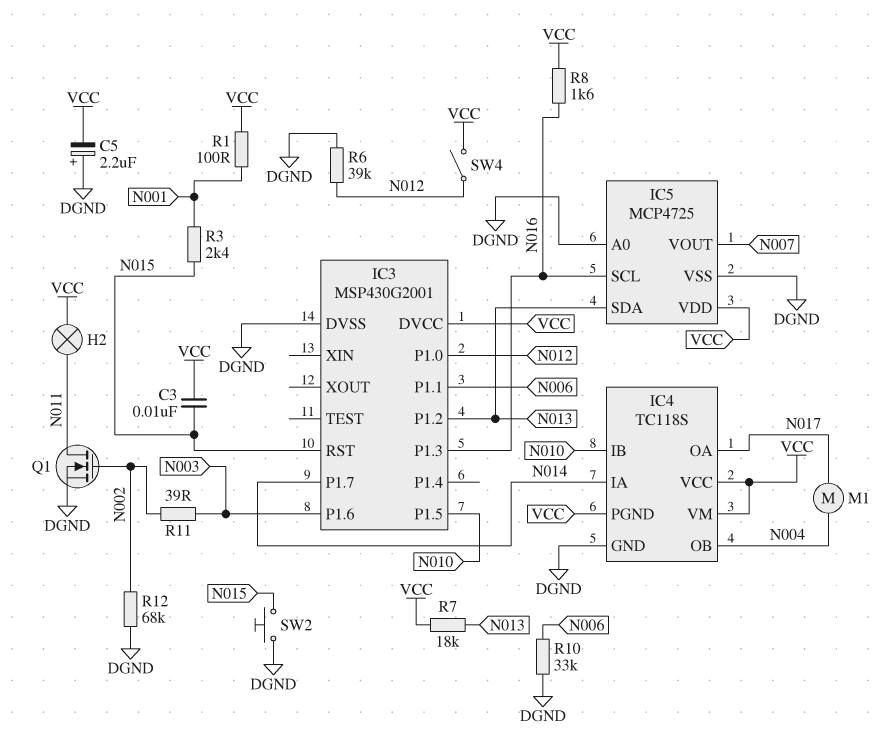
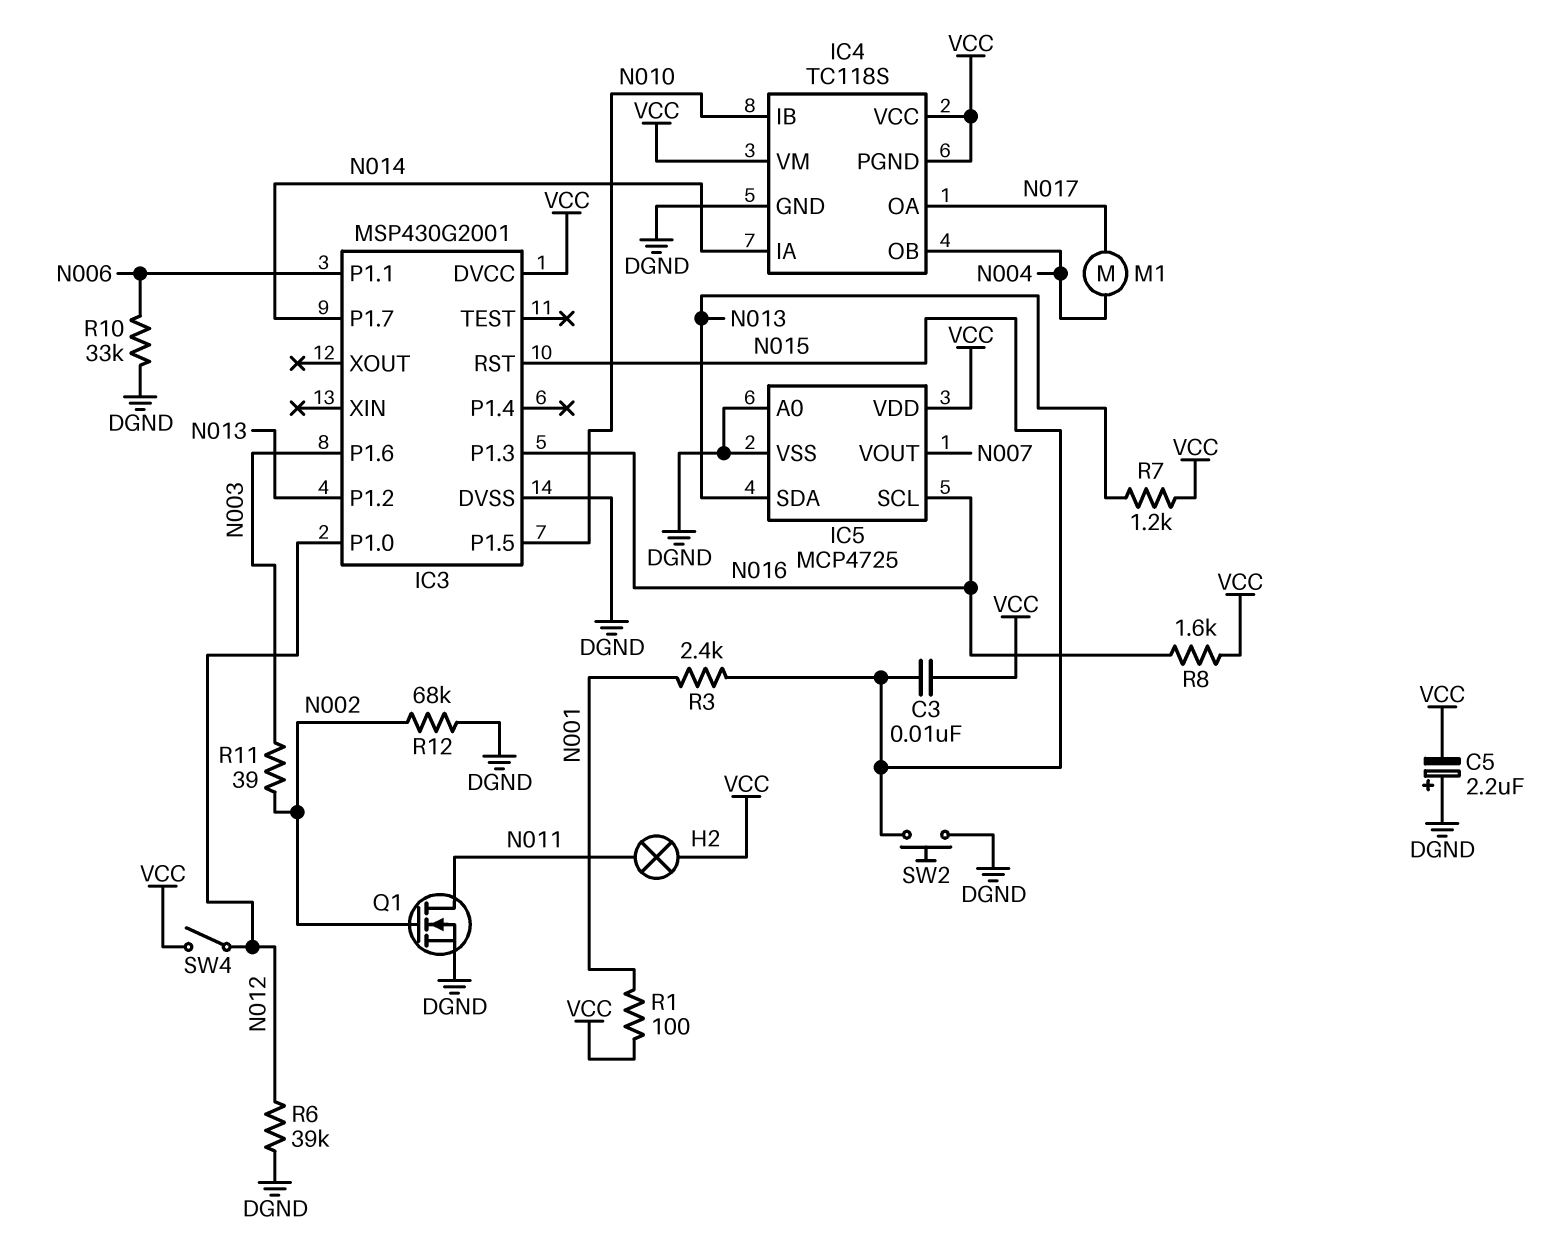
R7: 18k (N013, VCC) -> 1.2k (N013, VCC)

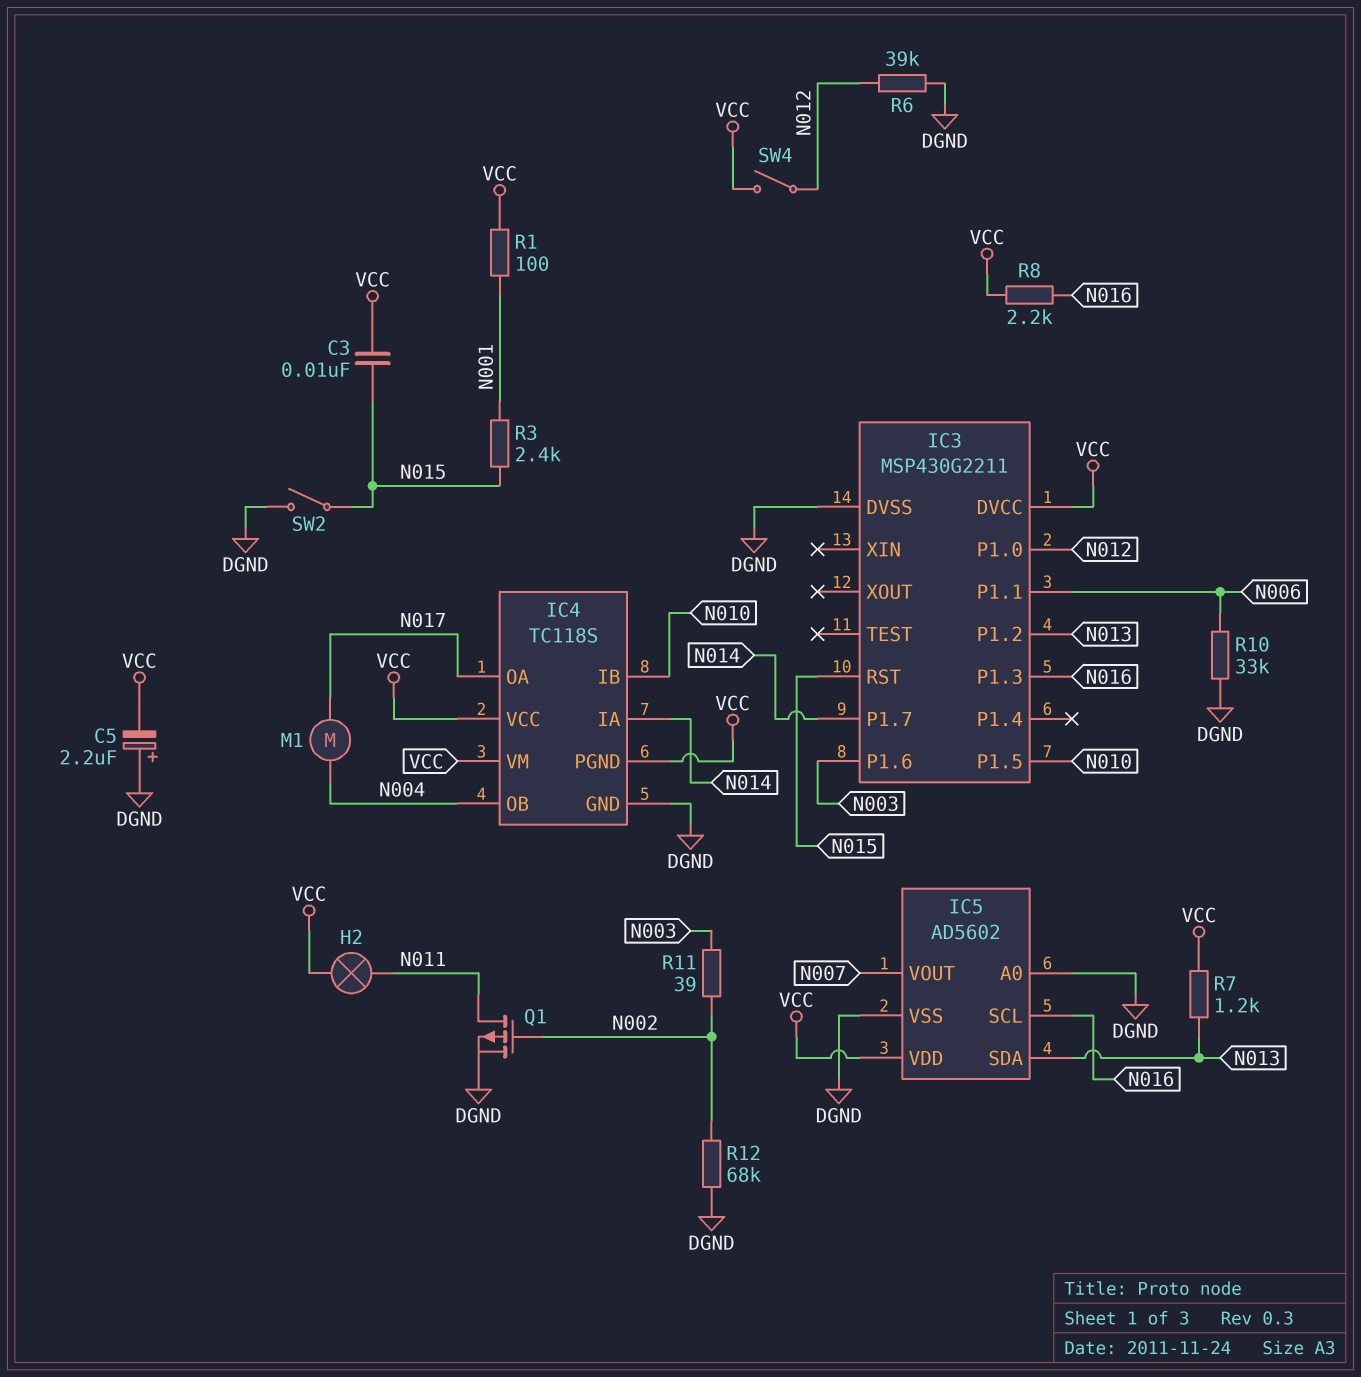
IC3: MSP430G2001 -> MSP430G2211
IC5: MCP4725 -> AD5602
Q1: NMOS (G N002, D N011, S DGND) -> PMOS (G N002, D N011, S DGND)
R8: 1.6k (N016, VCC) -> 2.2k (N016, VCC)
SW2: button (DGND, N015) -> switch (DGND, N015)

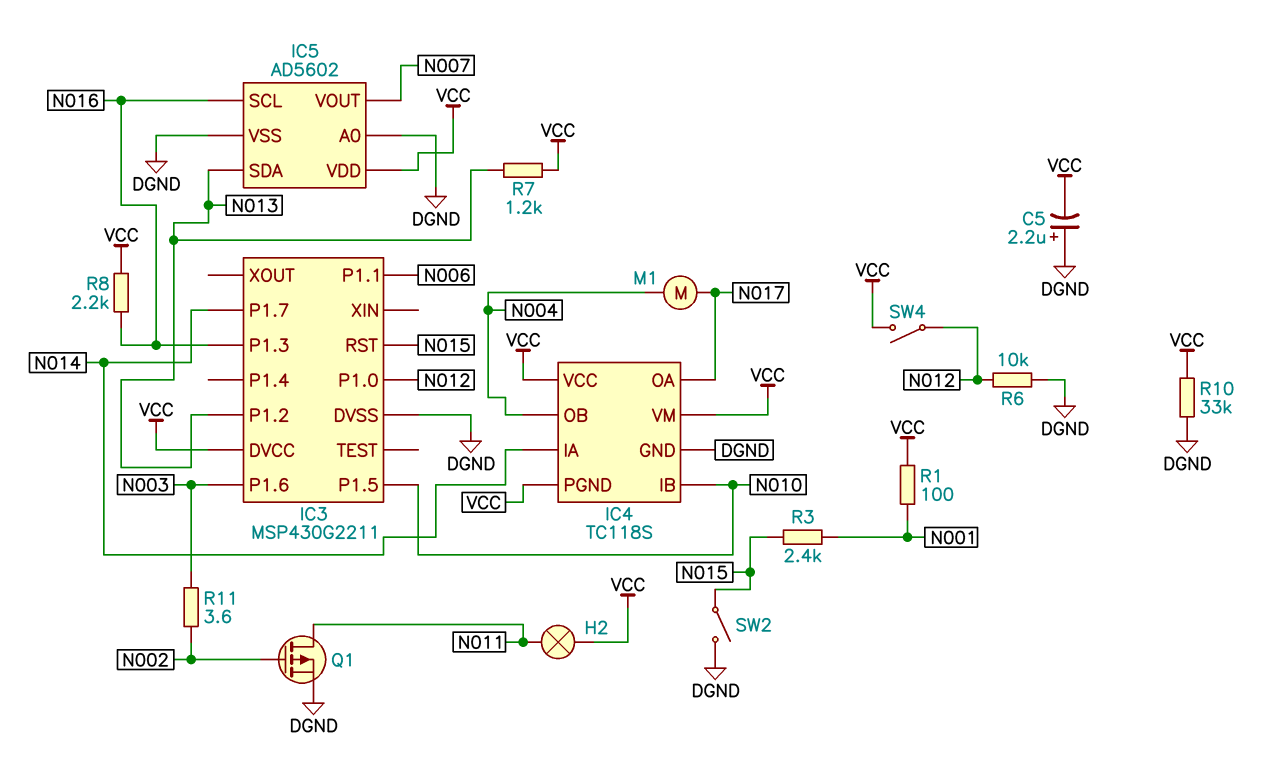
C3: 10nF (N015, VCC) -> none
R6: 39k (DGND, N012) -> 10k (DGND, N012)
R10: 33k (DGND, N006) -> 33k (DGND, VCC)
R11: 39 (N002, N003) -> 3.6 (N002, N003)
R12: 68k (DGND, N002) -> none

